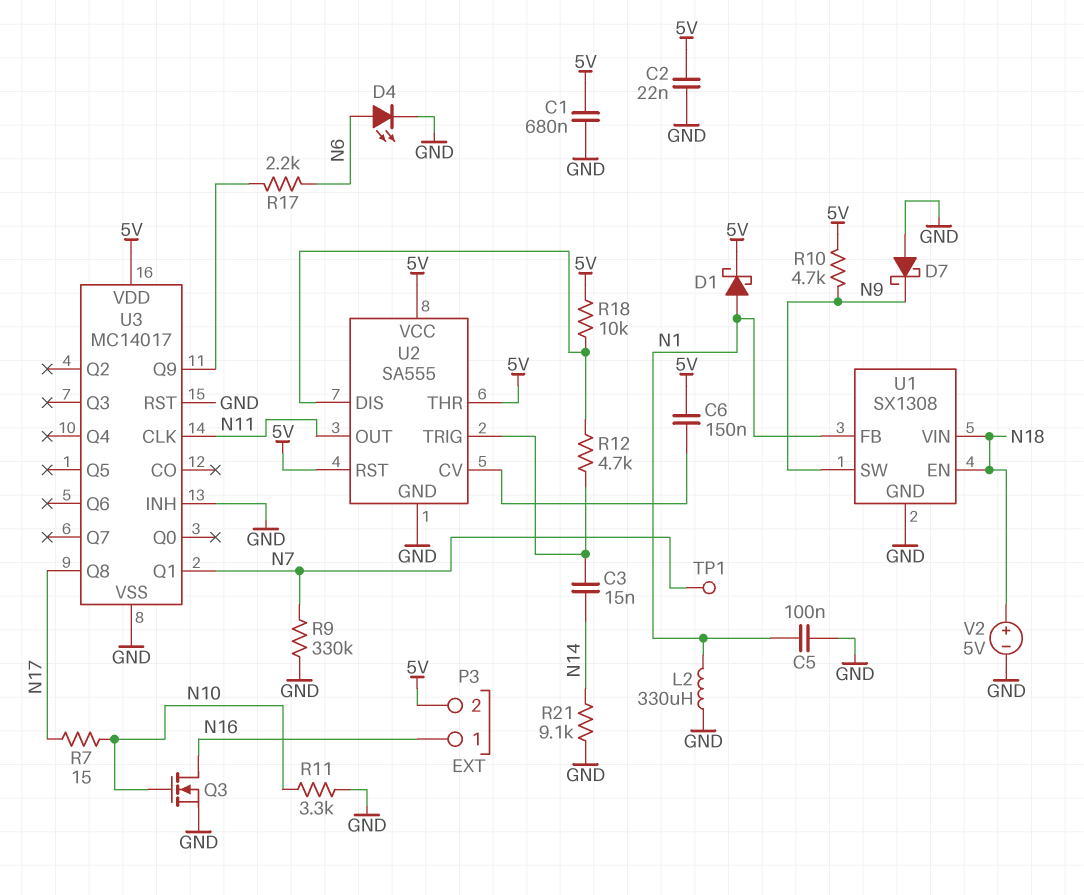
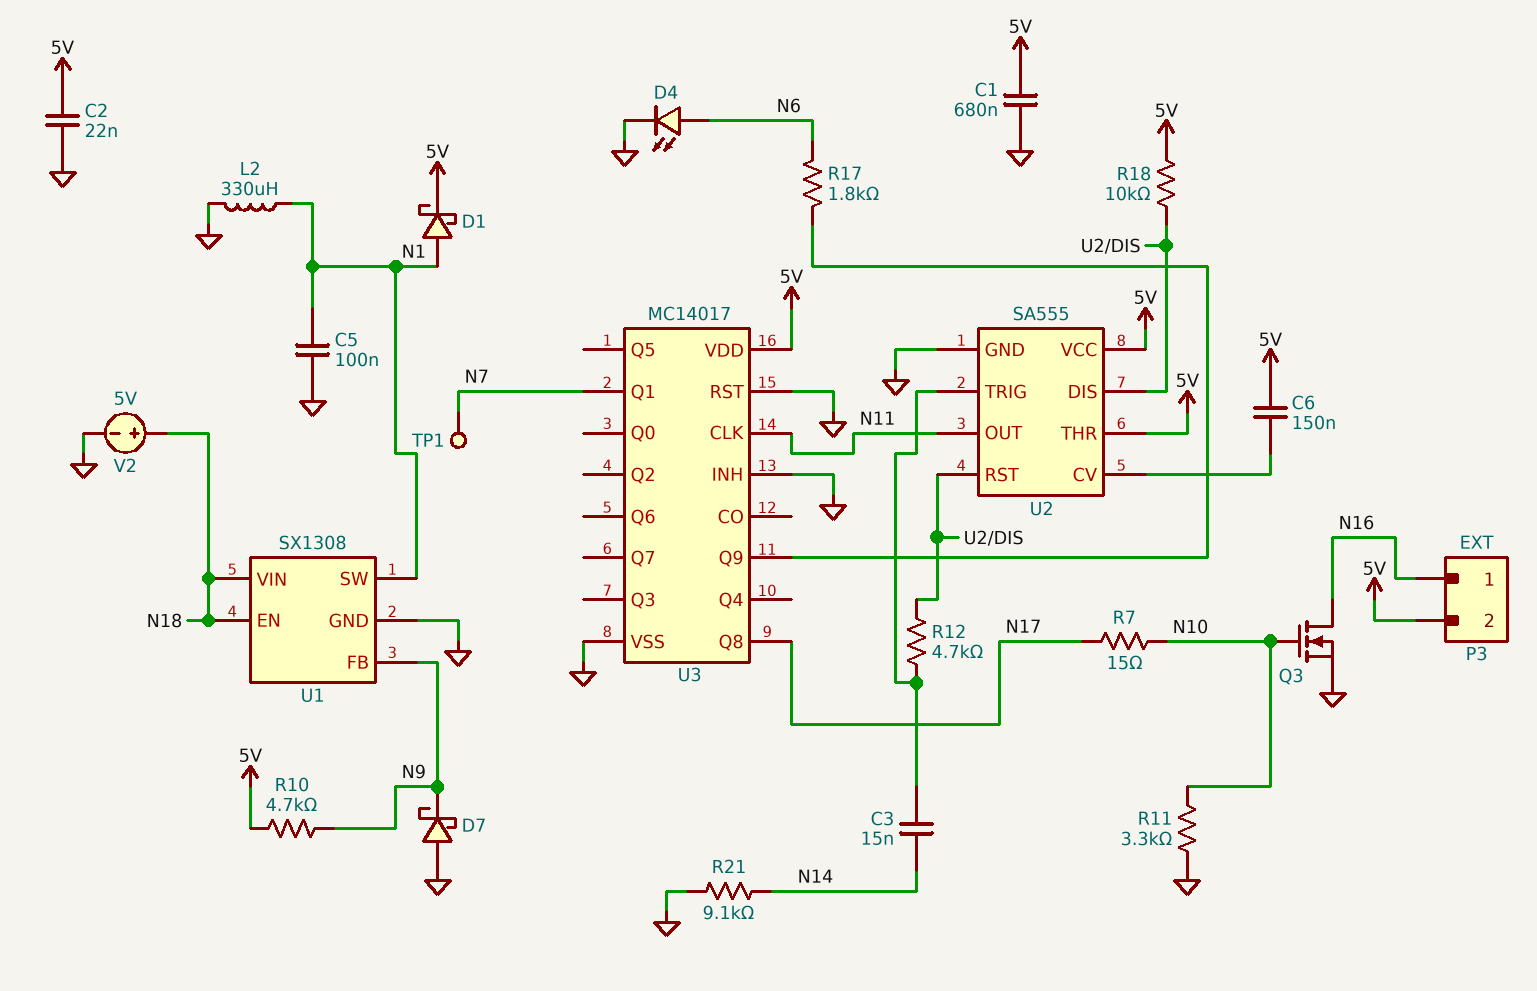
R9: 330k (GND, N7) -> none
R17: 2.2k (N6, U3/Q9) -> 1.8k (N6, U3/Q9)
U1 pin FB: N1 -> N9
U1 pin SW: N9 -> N1
U2 pin RST: 5V -> U2/DIS

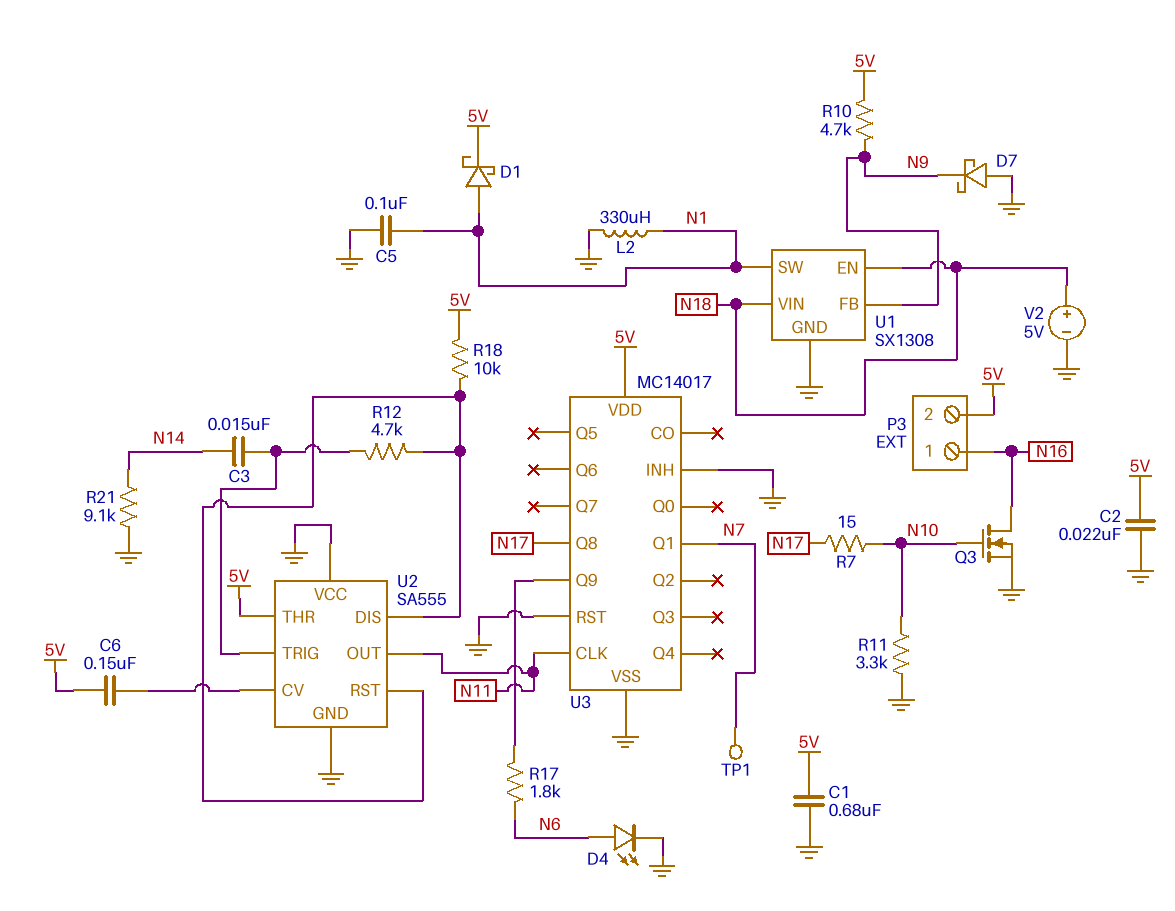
U2 pin VCC: 5V -> GND

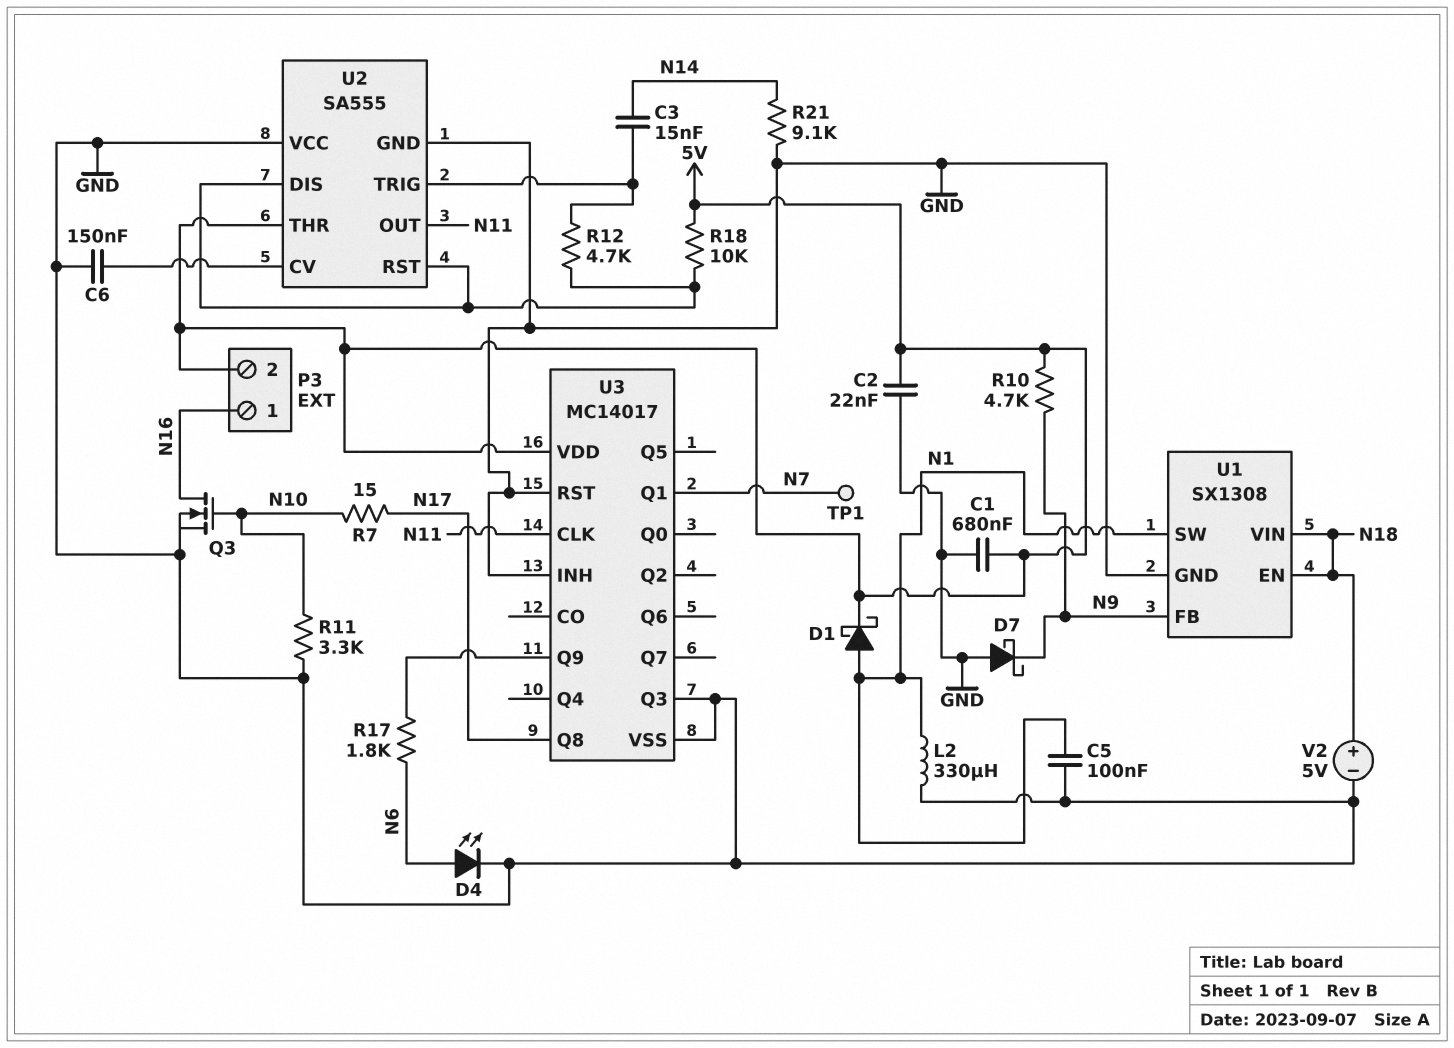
C6: 150nF (5V, U2/CV) -> 150nF (GND, U2/CV)
U3 pin Q3: none -> GND

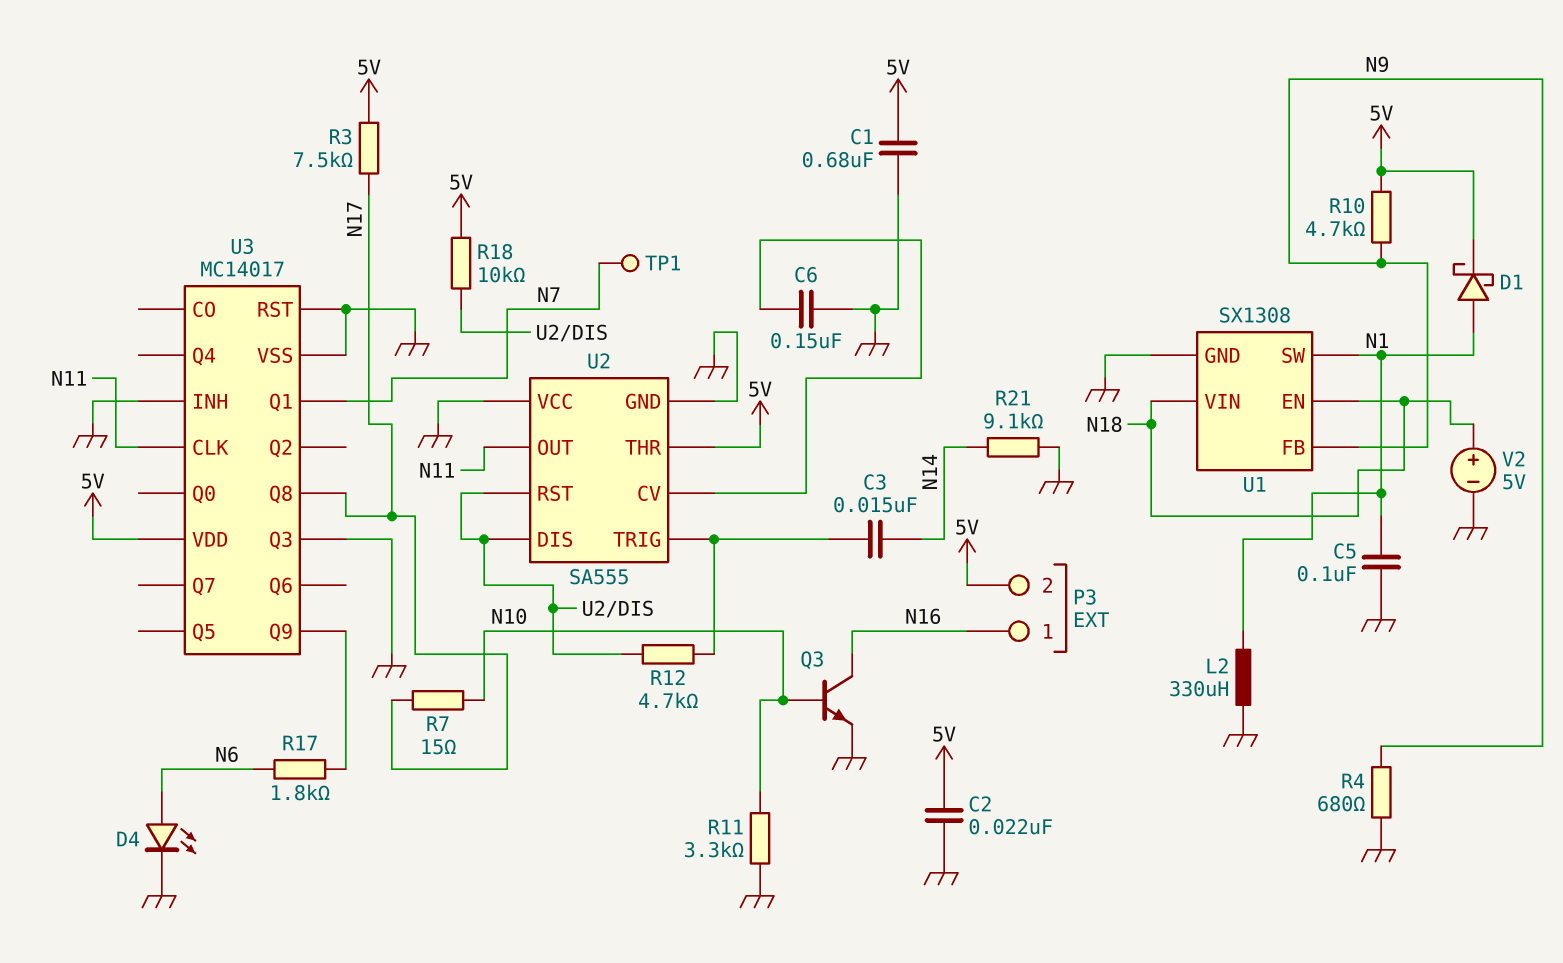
D7: schottky (A GND, K N9) -> none
Q3: NMOS (G N10, D N16, S GND) -> NPN (B N10, C N16, E GND)
R3: none -> 7.5k (5V, N17)
R4: none -> 680 (GND, N9)

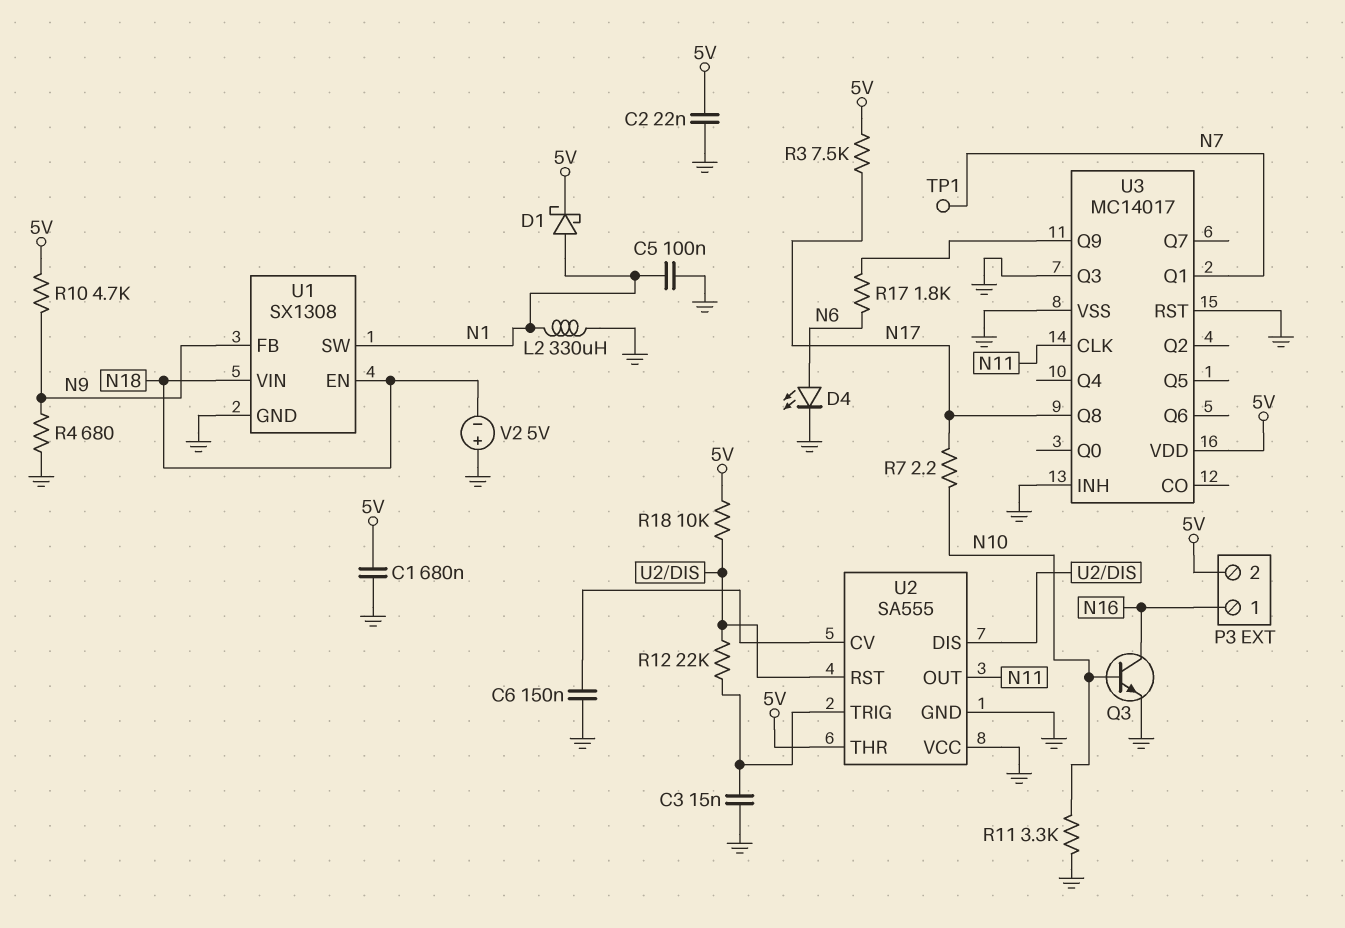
C3: 15nF (N14, U2/TRIG) -> 15nF (GND, U2/TRIG)
R7: 15 (N10, N17) -> 2.2 (N10, N17)
R12: 4.7k (U2/DIS, U2/TRIG) -> 22k (U2/DIS, U2/TRIG)
R21: 9.1k (GND, N14) -> none
V2: 5V (plus N18, minus GND) -> 5V (plus GND, minus N18)

